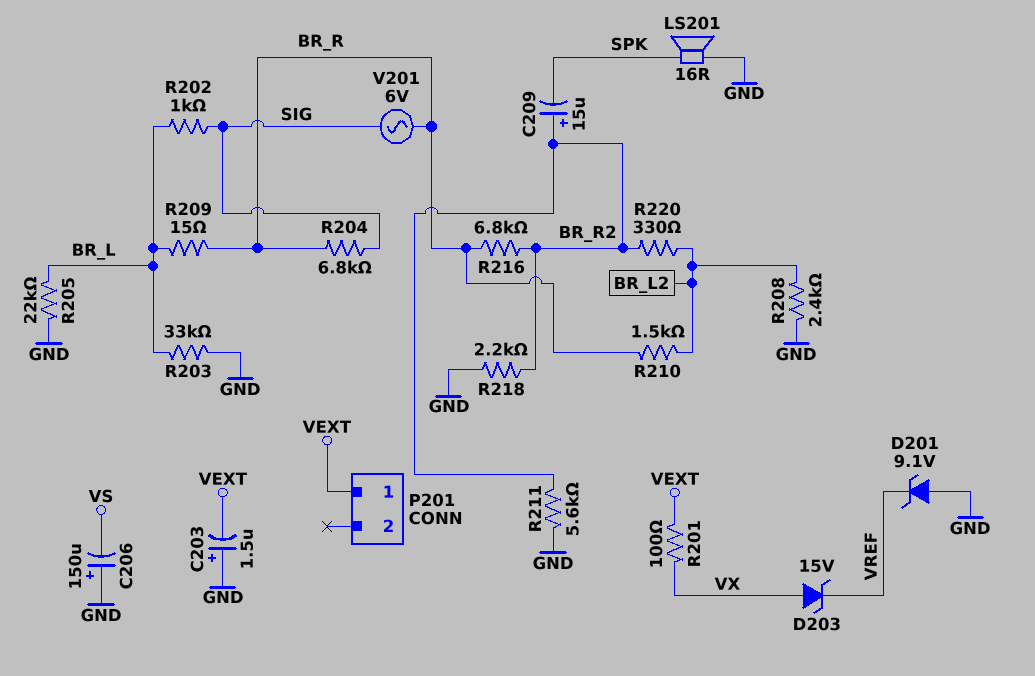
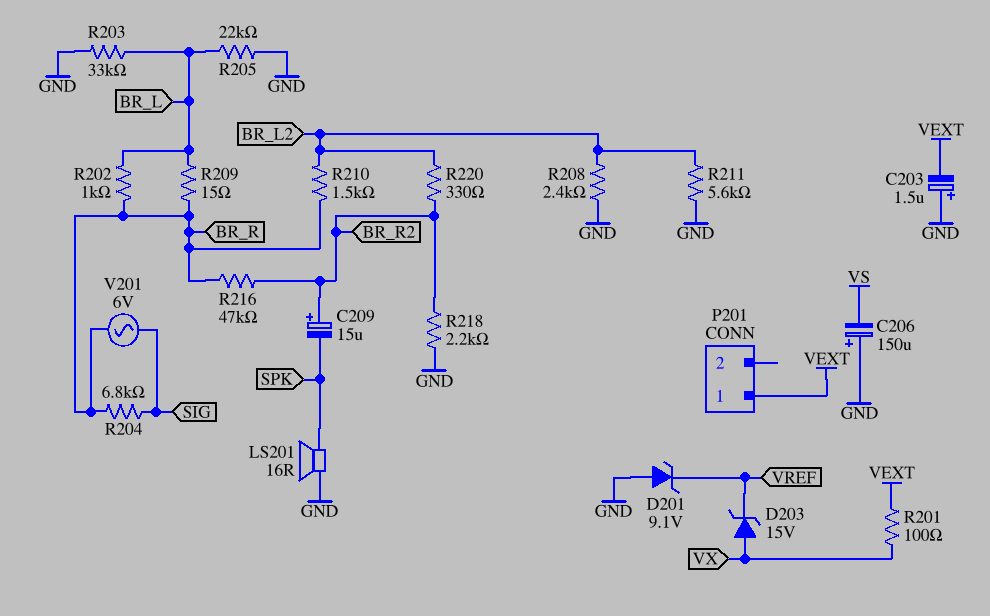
R202: 1k (BR_L, SIG) -> 1k (BR_L, BR_R)
R211: 5.6k (BR_R2, GND) -> 5.6k (BR_L2, GND)
R216: 6.8k (BR_R, BR_R2) -> 47k (BR_R, BR_R2)

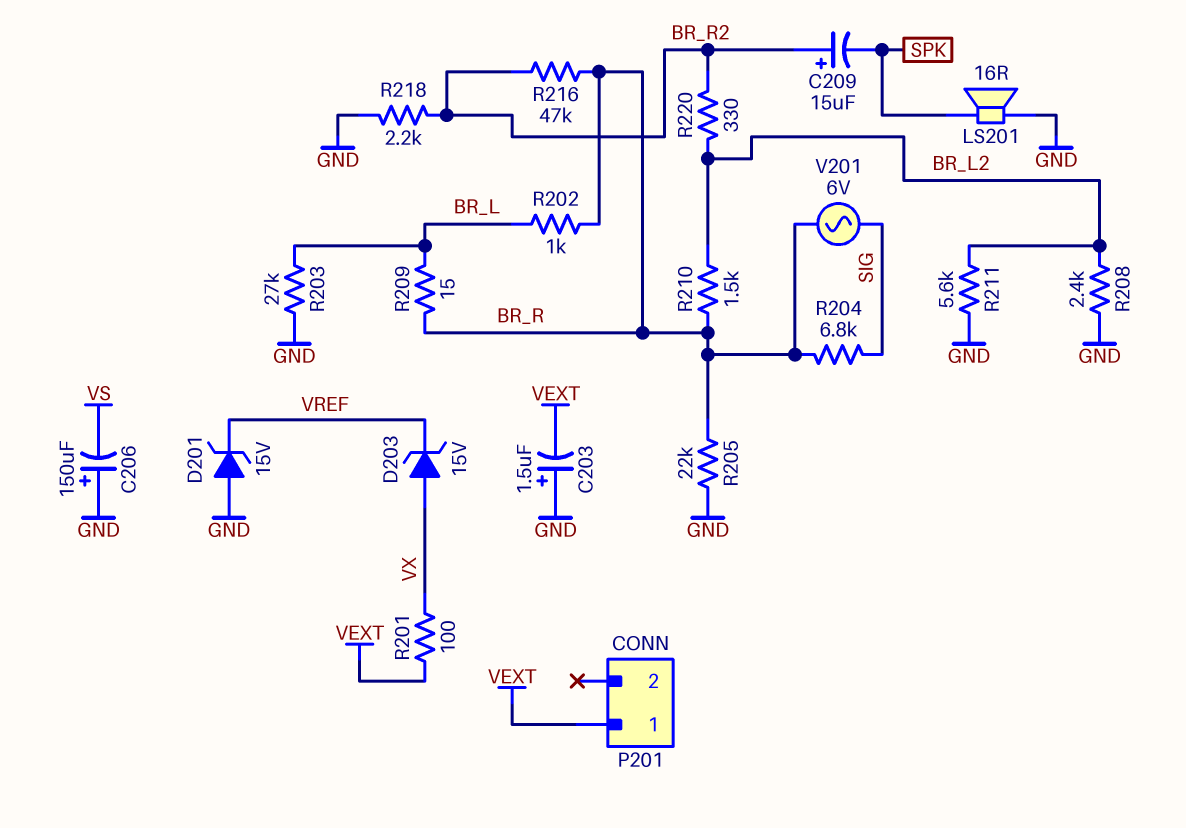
D201: zener 9.1V (A GND, K VREF) -> zener 15V (A GND, K VREF)
R203: 33k (BR_L, GND) -> 27k (BR_L, GND)
R205: 22k (BR_L, GND) -> 22k (BR_R, GND)

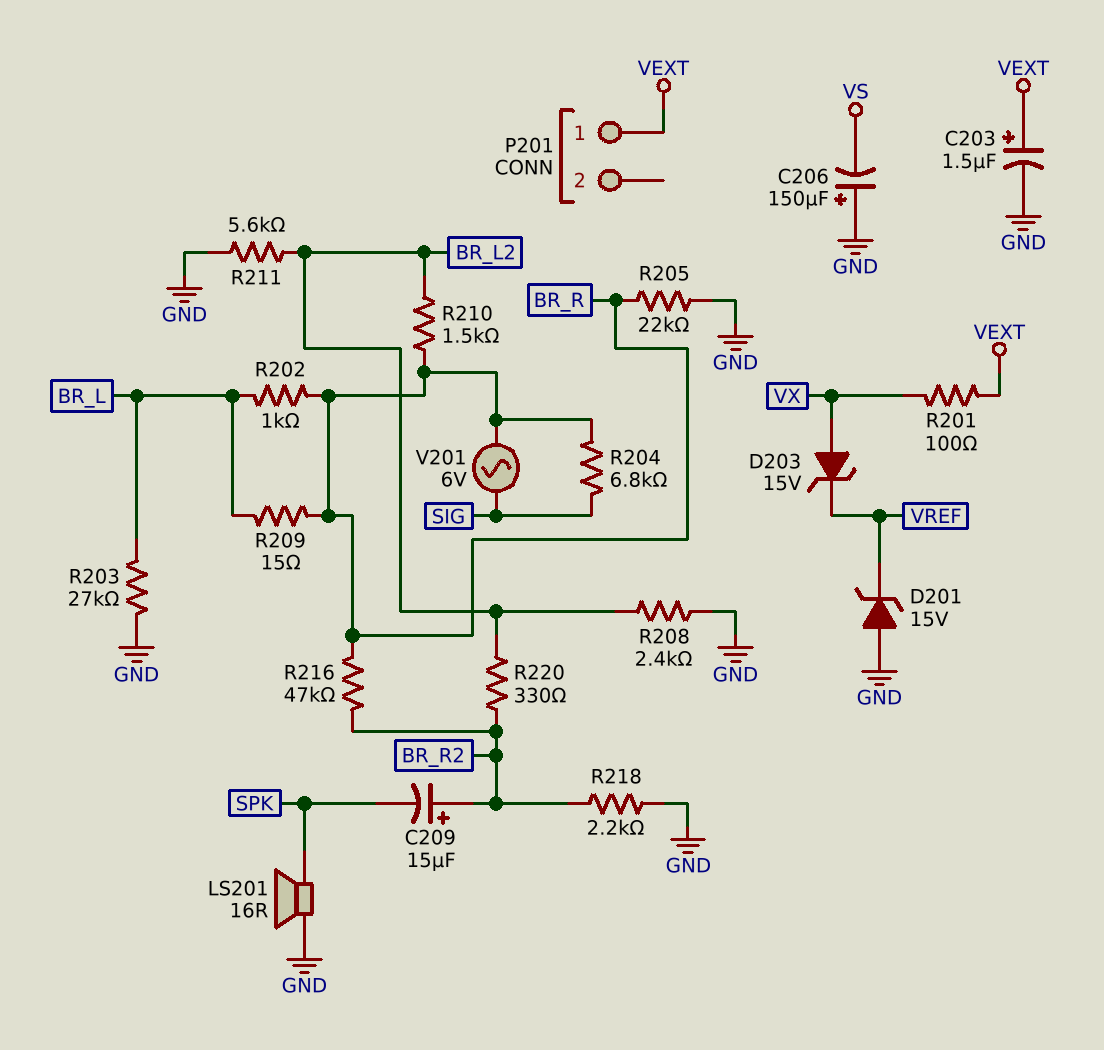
C203: 1.5uF (plus GND, minus VEXT) -> 1.5uF (plus VEXT, minus GND)

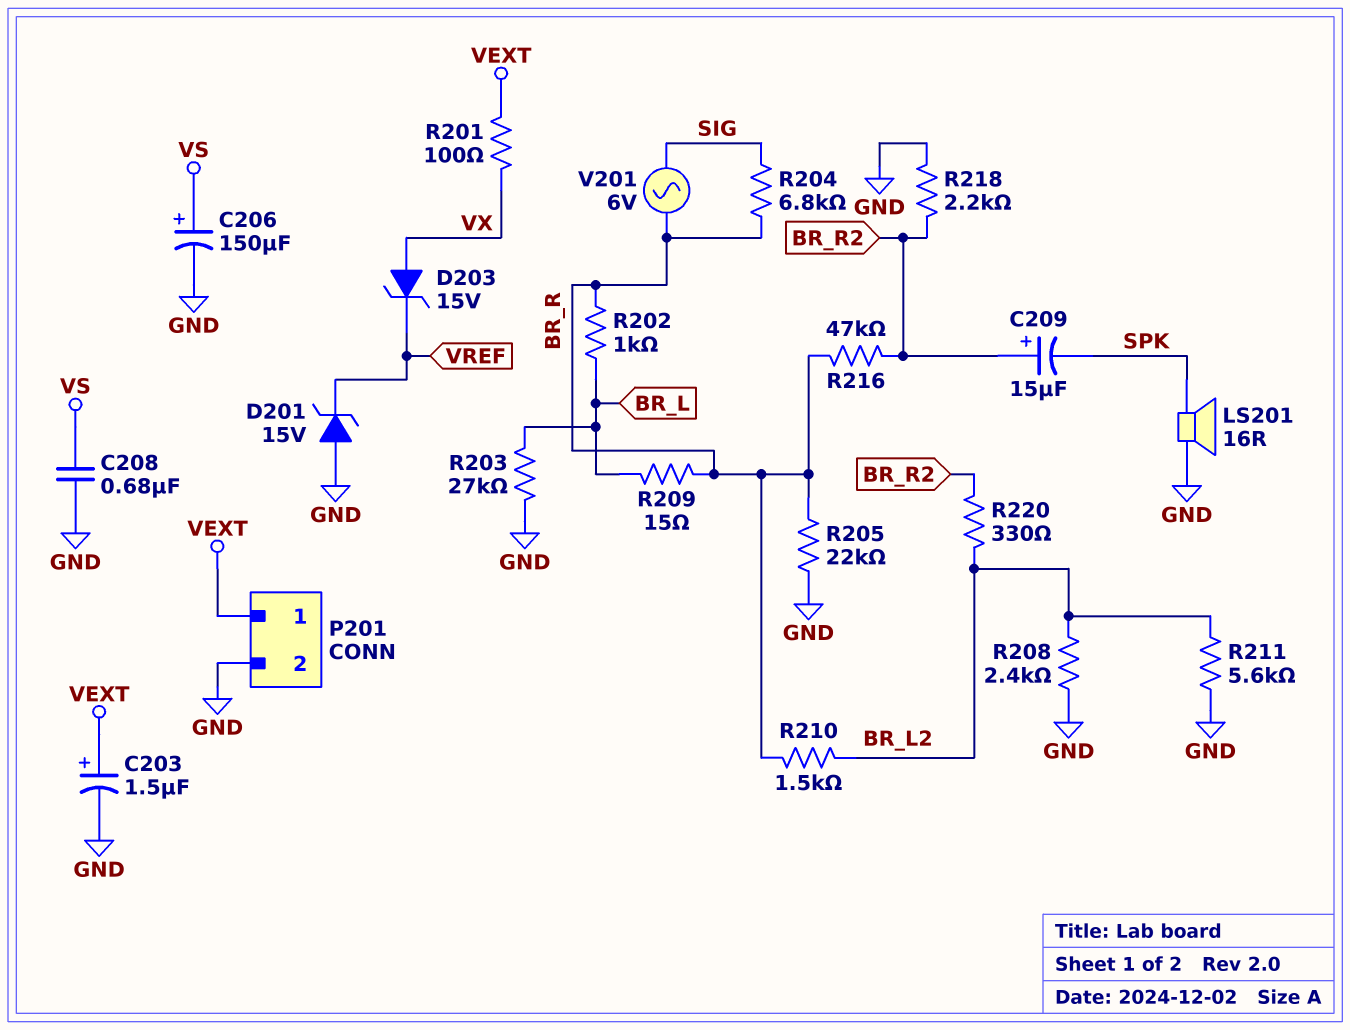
C206: 150uF (plus GND, minus VS) -> 150uF (plus VS, minus GND)
C208: none -> 680nF (GND, VS)
P201 pin 2: none -> GND

